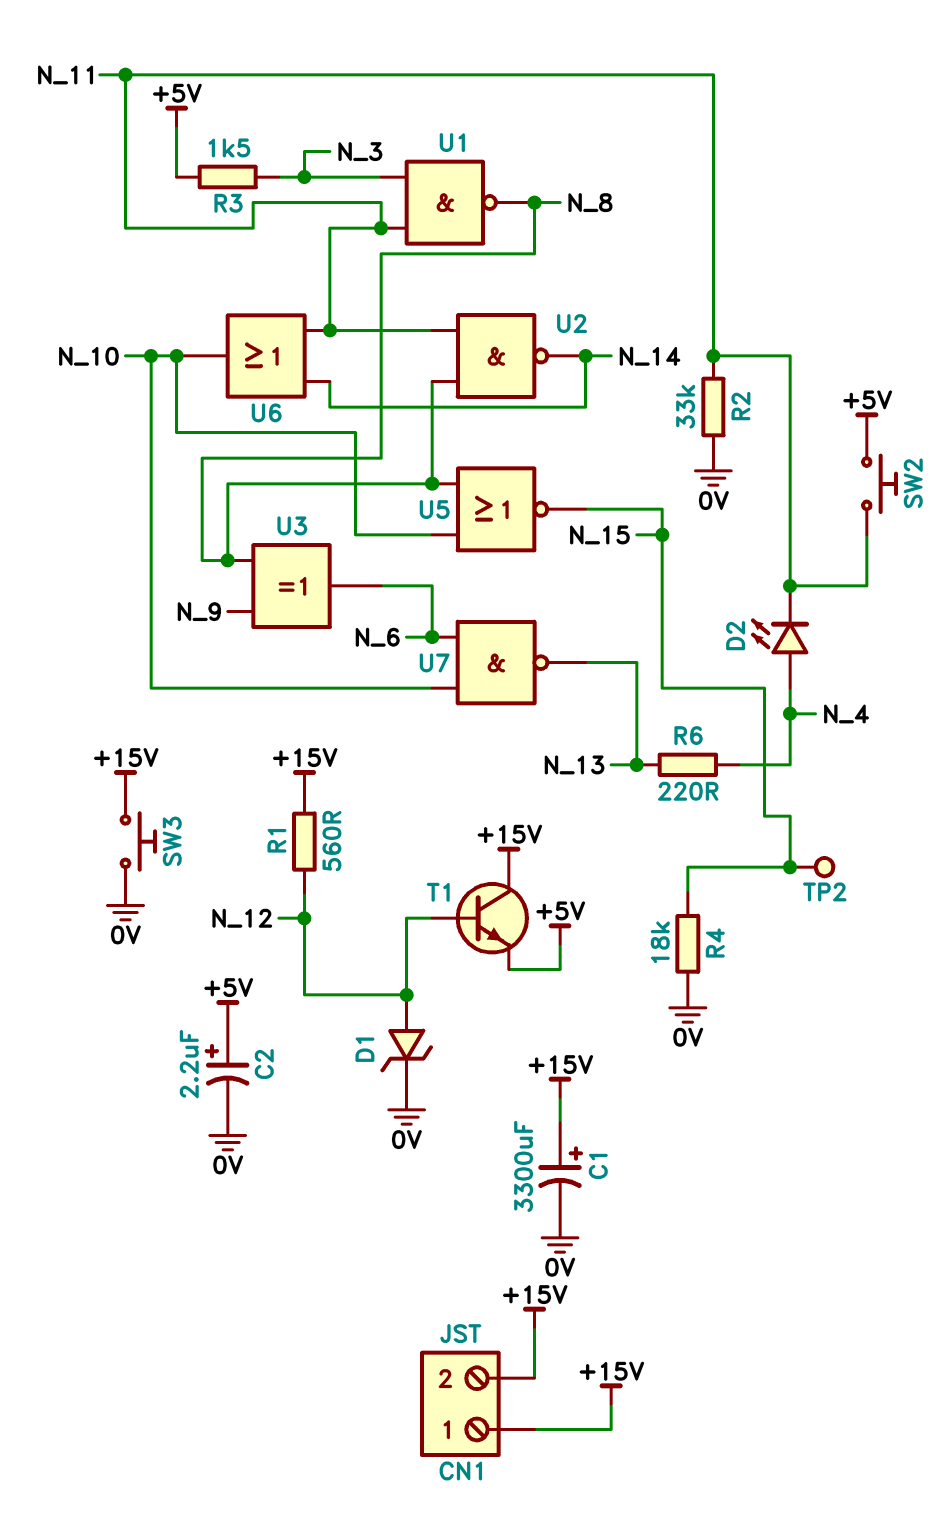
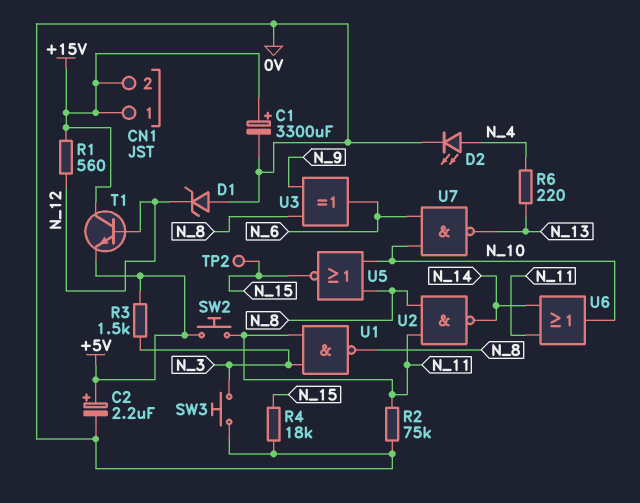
D1: zener (A N_12, K 0V) -> zener (A 0V, K N_12)
D2: LED (A N_4, K N_11) -> LED (A N_4, K 0V)
R2: 33k (0V, N_11) -> 75k (0V, N_11)
SW3: button (+15V, 0V) -> button (0V, N_3)

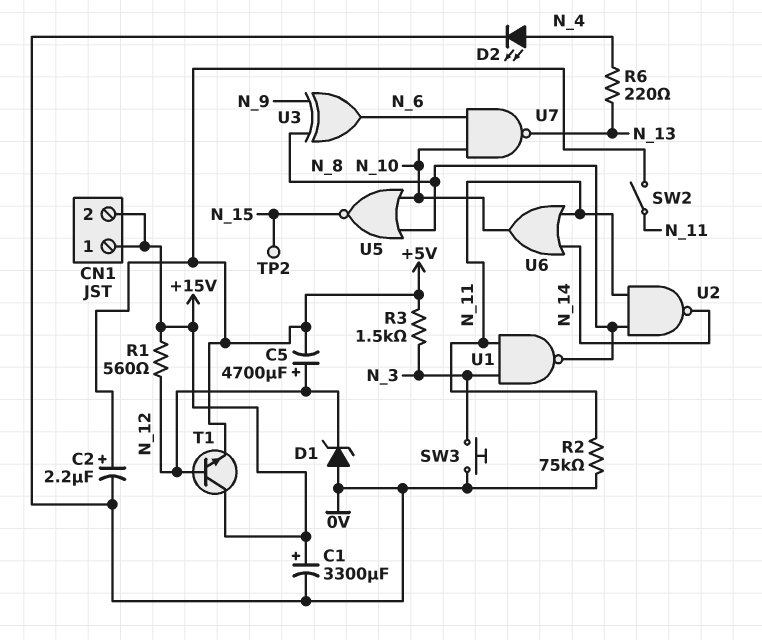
C5: none -> 4700uF (plus N_12, minus +5V)
R4: 18k (0V, N_15) -> none
SW2: button (+5V, N_11) -> switch (+5V, N_11)

